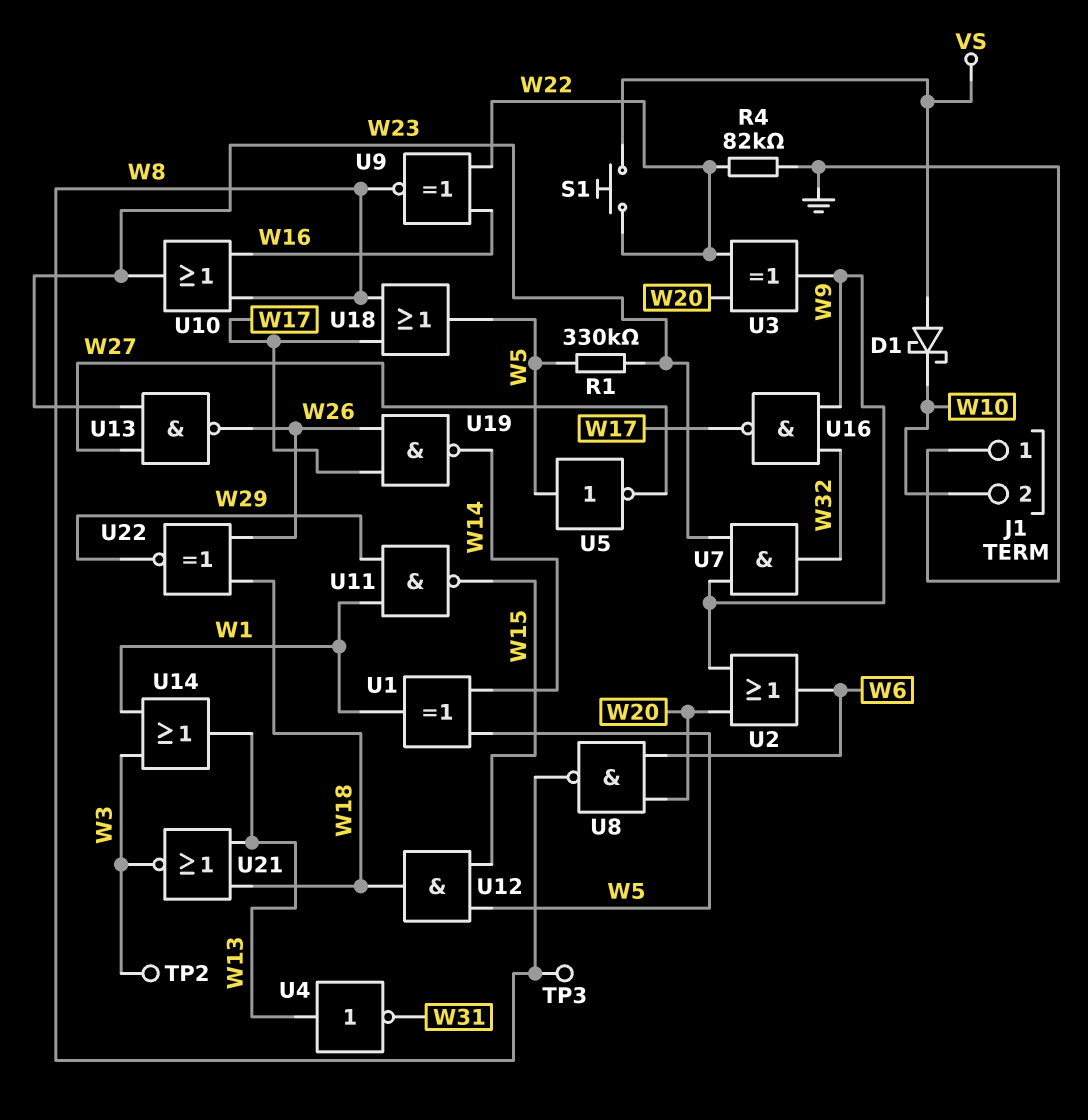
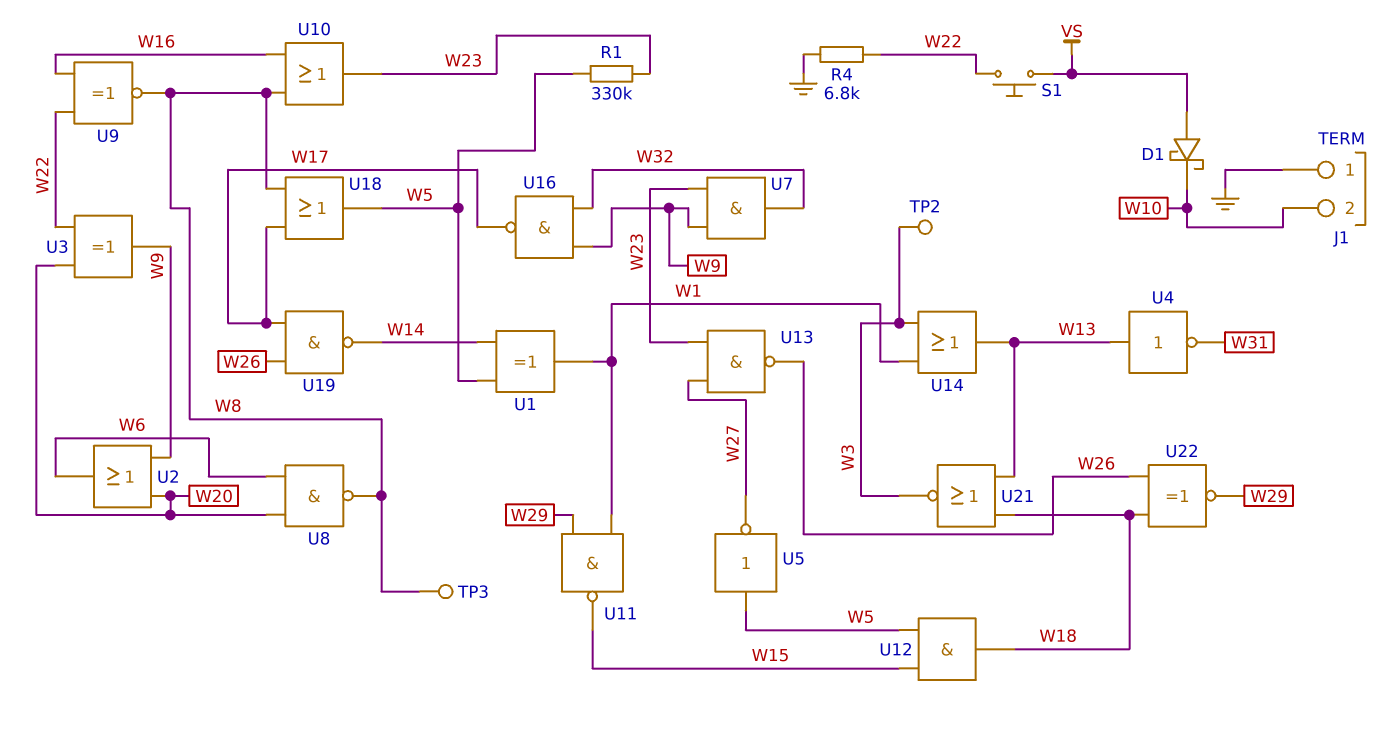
R4: 82k (GND, W22) -> 6.8k (GND, W22)

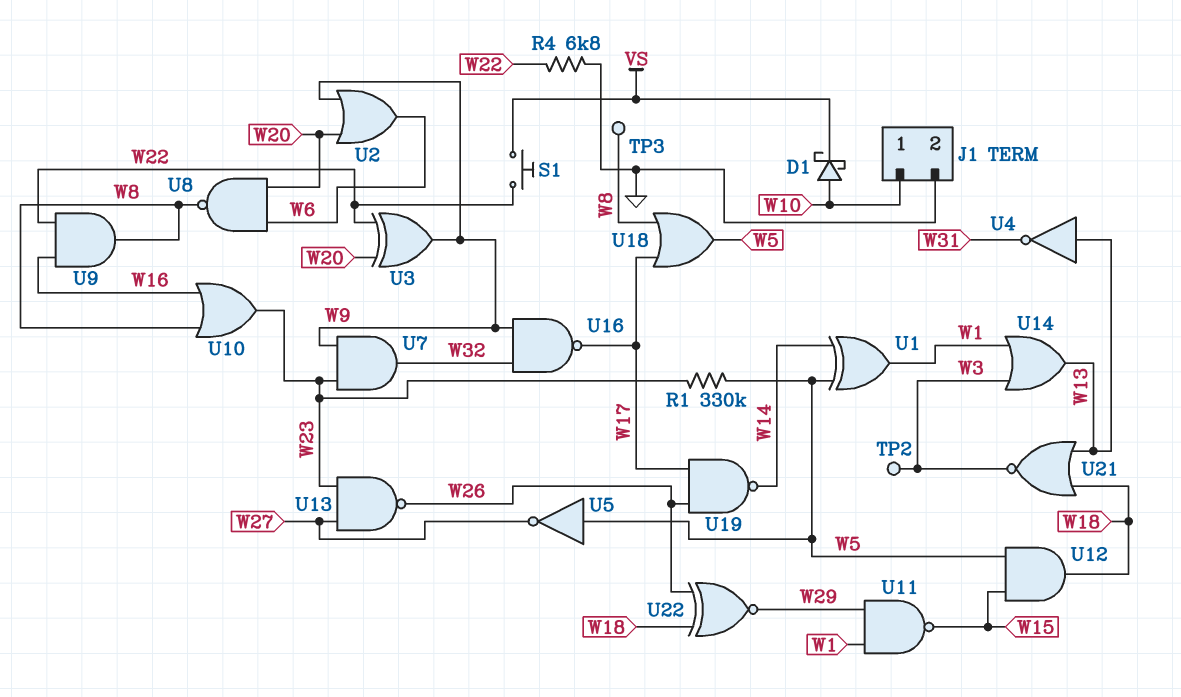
D1: schottky (A VS, K W10) -> schottky (A W10, K VS)
J1 pin 1: GND -> W10
J1 pin 2: W10 -> GND
U9: XNOR (in W16, in W22, out W8) -> AND (in W16, in W22, out W8)

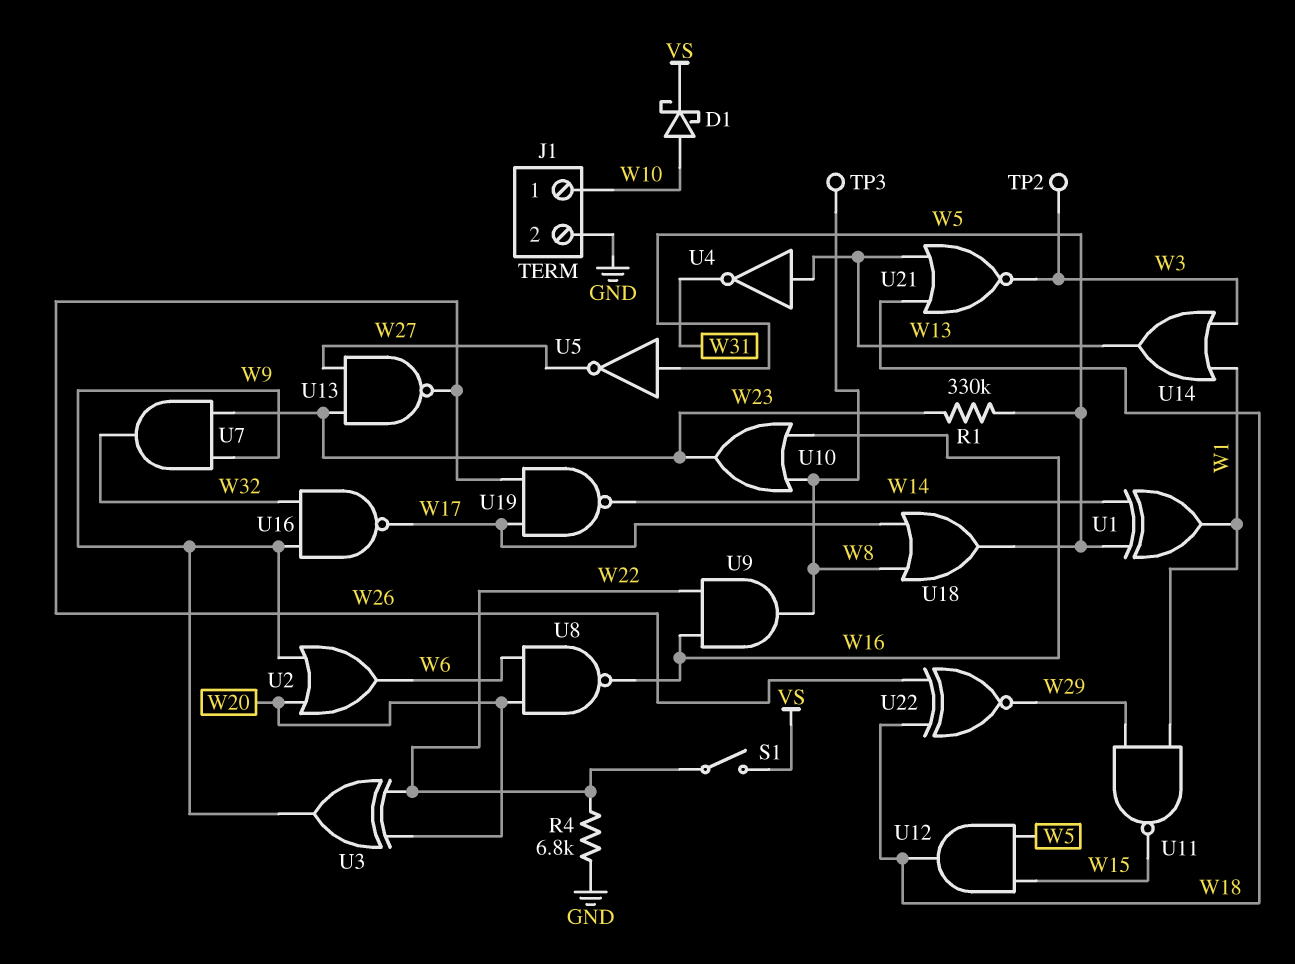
S1: button (VS, W22) -> switch (VS, W22)
U8: NAND (in W6, in W20, out W8) -> NAND (in W6, in W20, out W16)

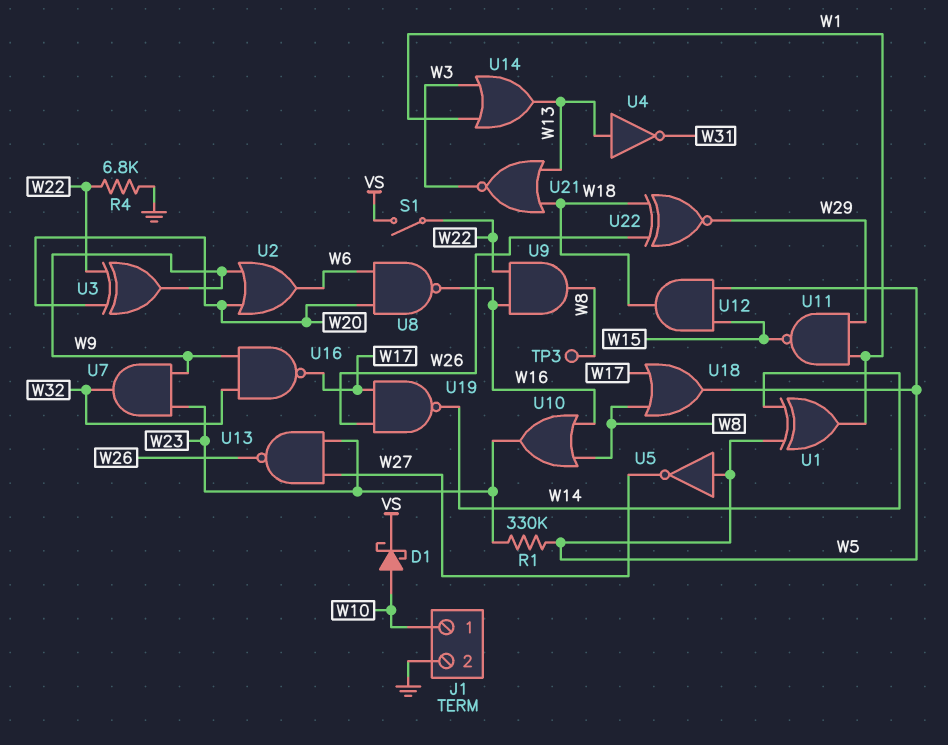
TP2: test point (W3) -> none

